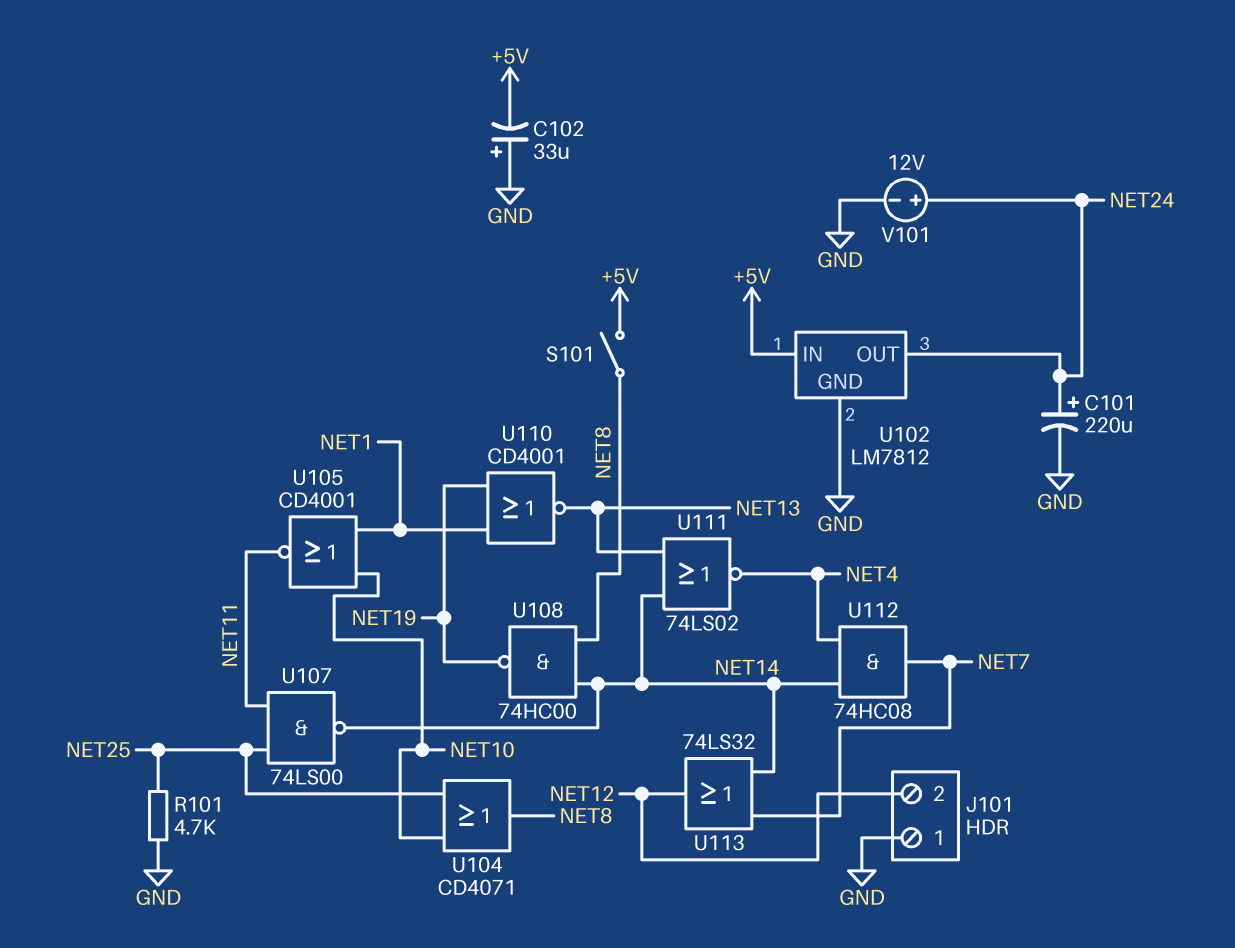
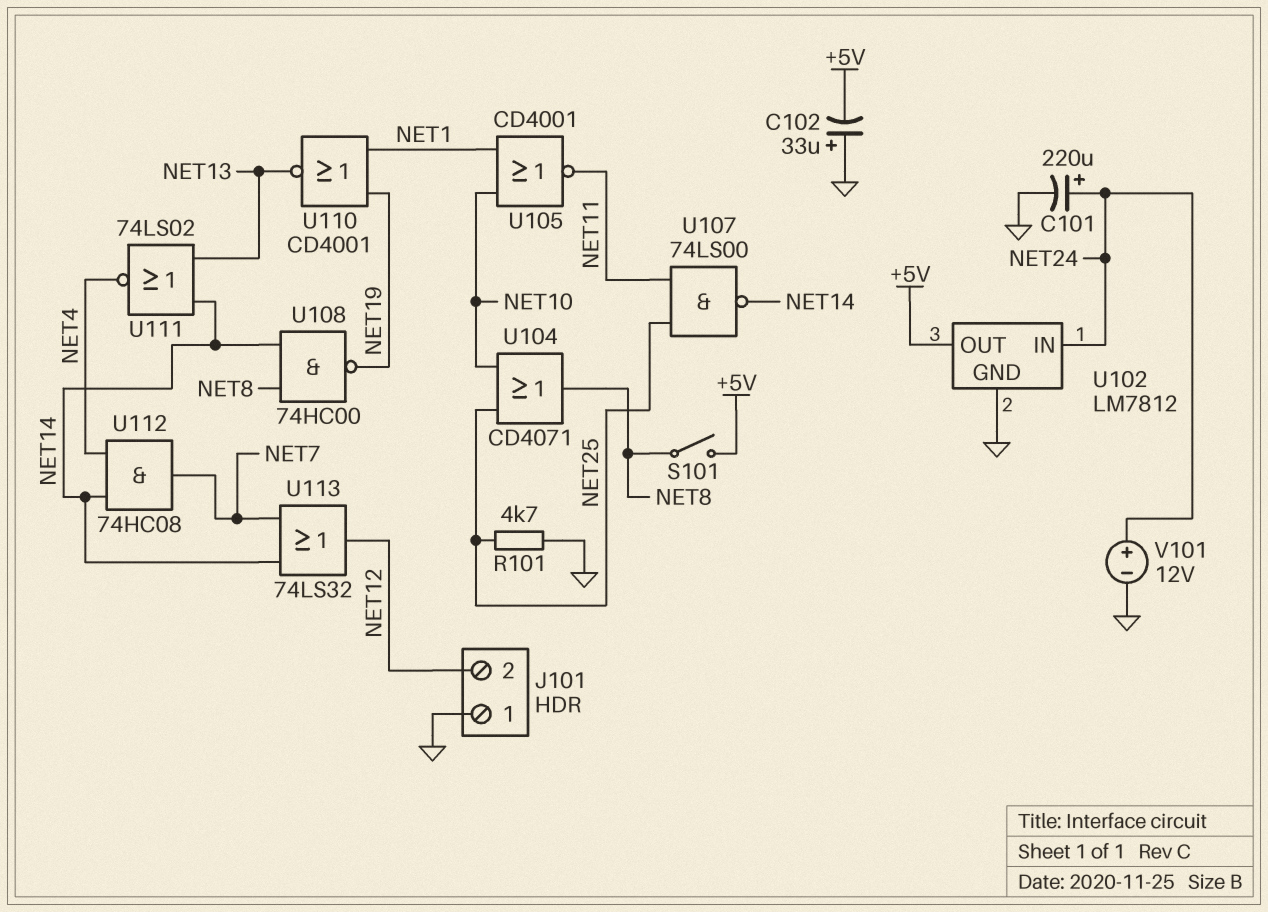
U102 pin IN: +5V -> NET24
U102 pin OUT: NET24 -> +5V

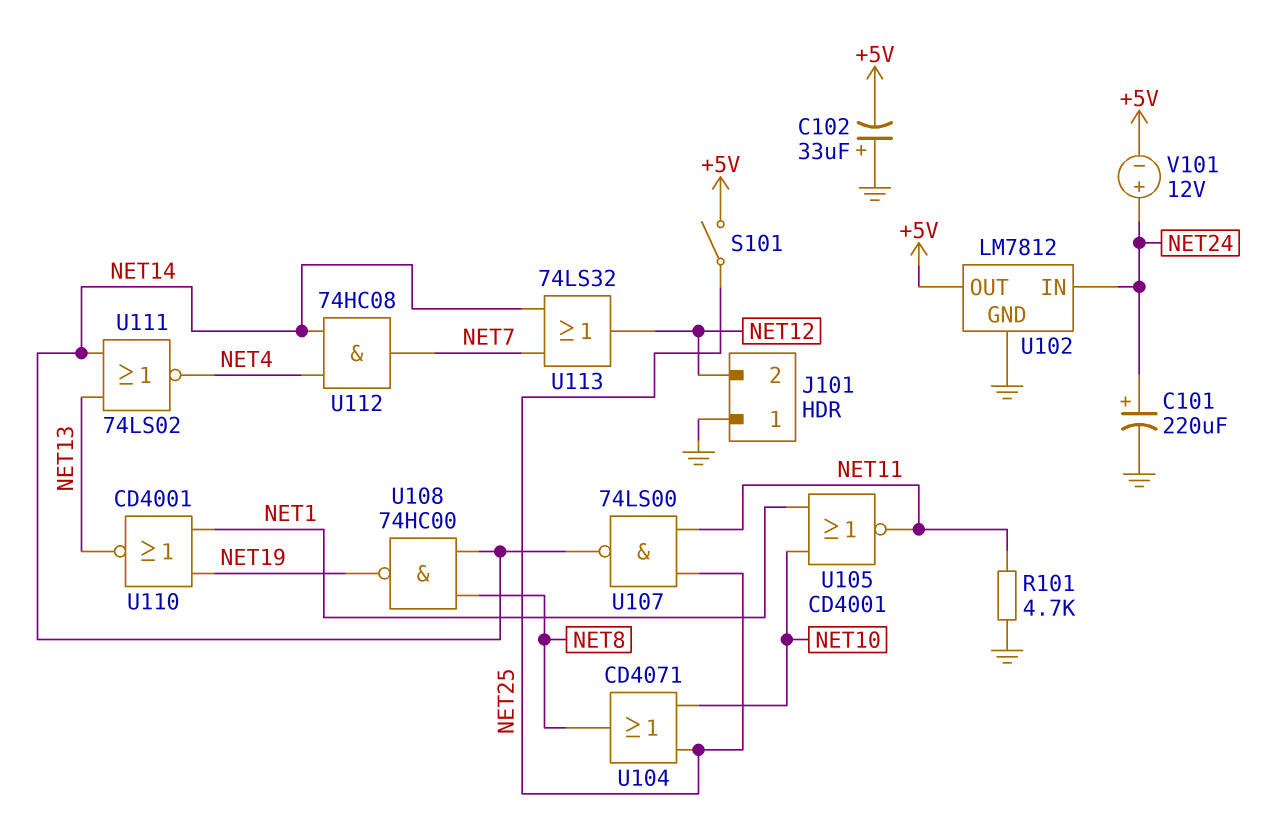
R101: 4.7k (GND, NET25) -> 4.7k (GND, NET11)
S101: switch (+5V, NET8) -> switch (+5V, NET25)
V101: 12V (plus NET24, minus GND) -> 12V (plus NET24, minus +5V)

